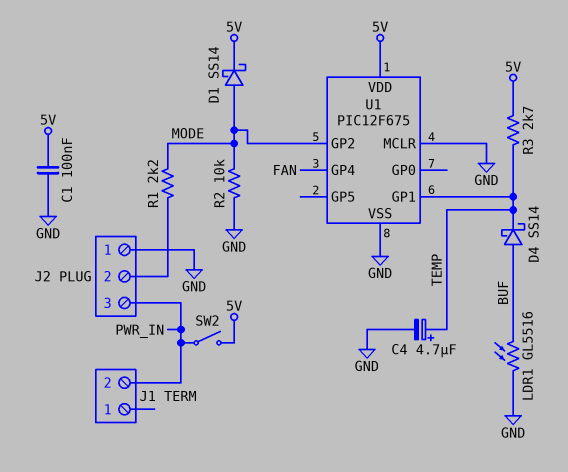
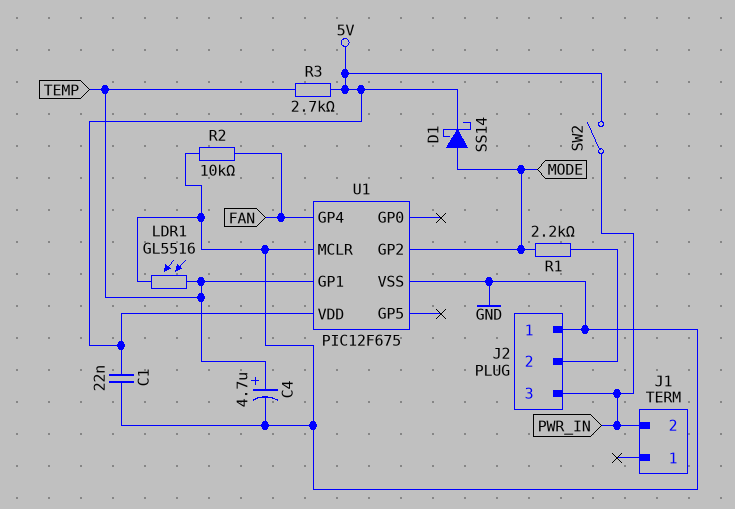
C1: 100nF (5V, GND) -> 22nF (5V, GND)
D4: schottky SS14 (A BUF, K TEMP) -> none
LDR1: GL5516 (BUF, GND) -> GL5516 (GND, TEMP)
R2: 10k (GND, MODE) -> 10k (FAN, GND)

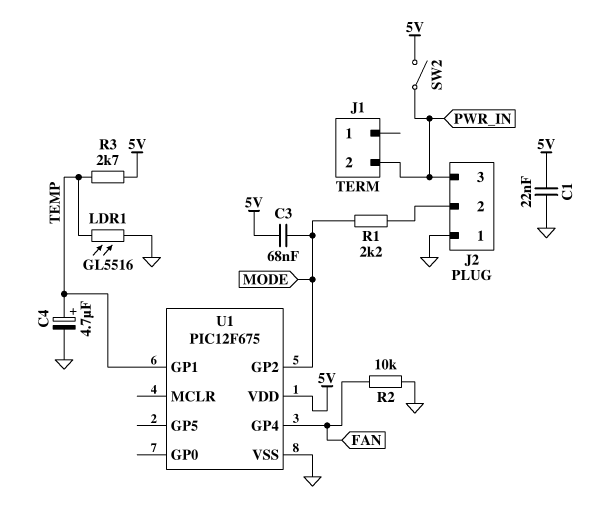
C3: none -> 68nF (5V, MODE)
D1: schottky SS14 (A MODE, K 5V) -> none
U1 pin MCLR: GND -> none

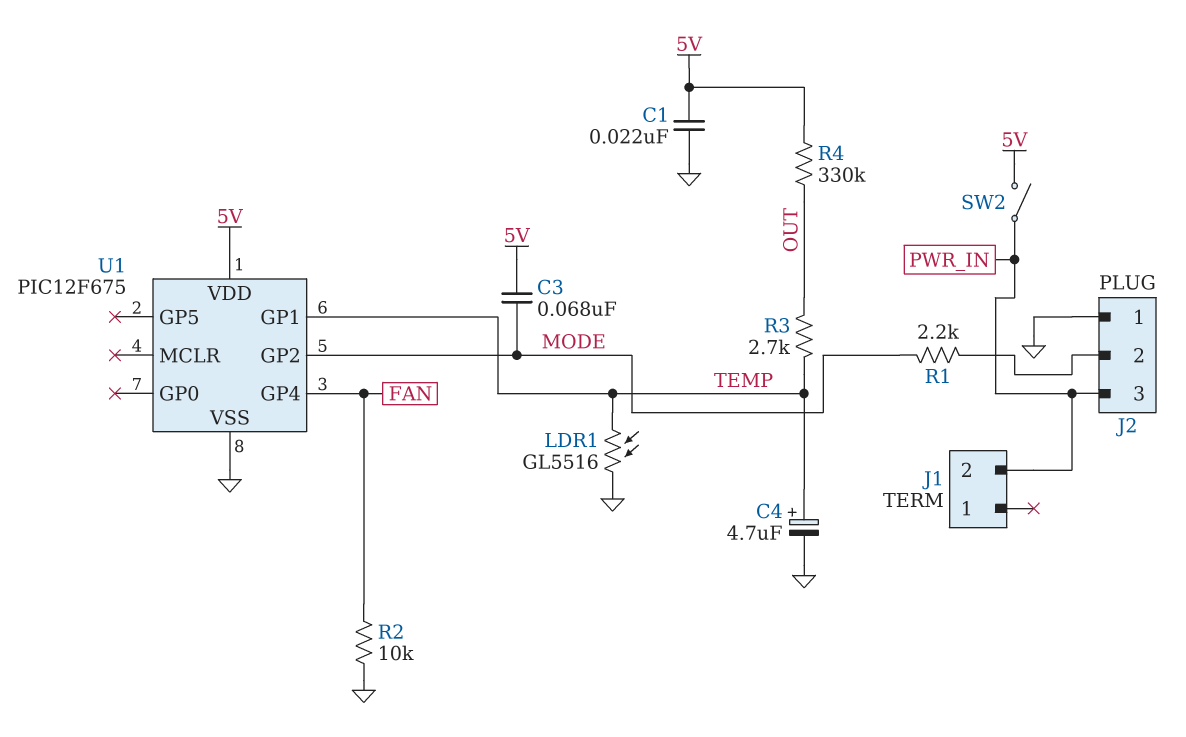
R3: 2.7k (5V, TEMP) -> 2.7k (OUT, TEMP)
R4: none -> 330k (5V, OUT)

